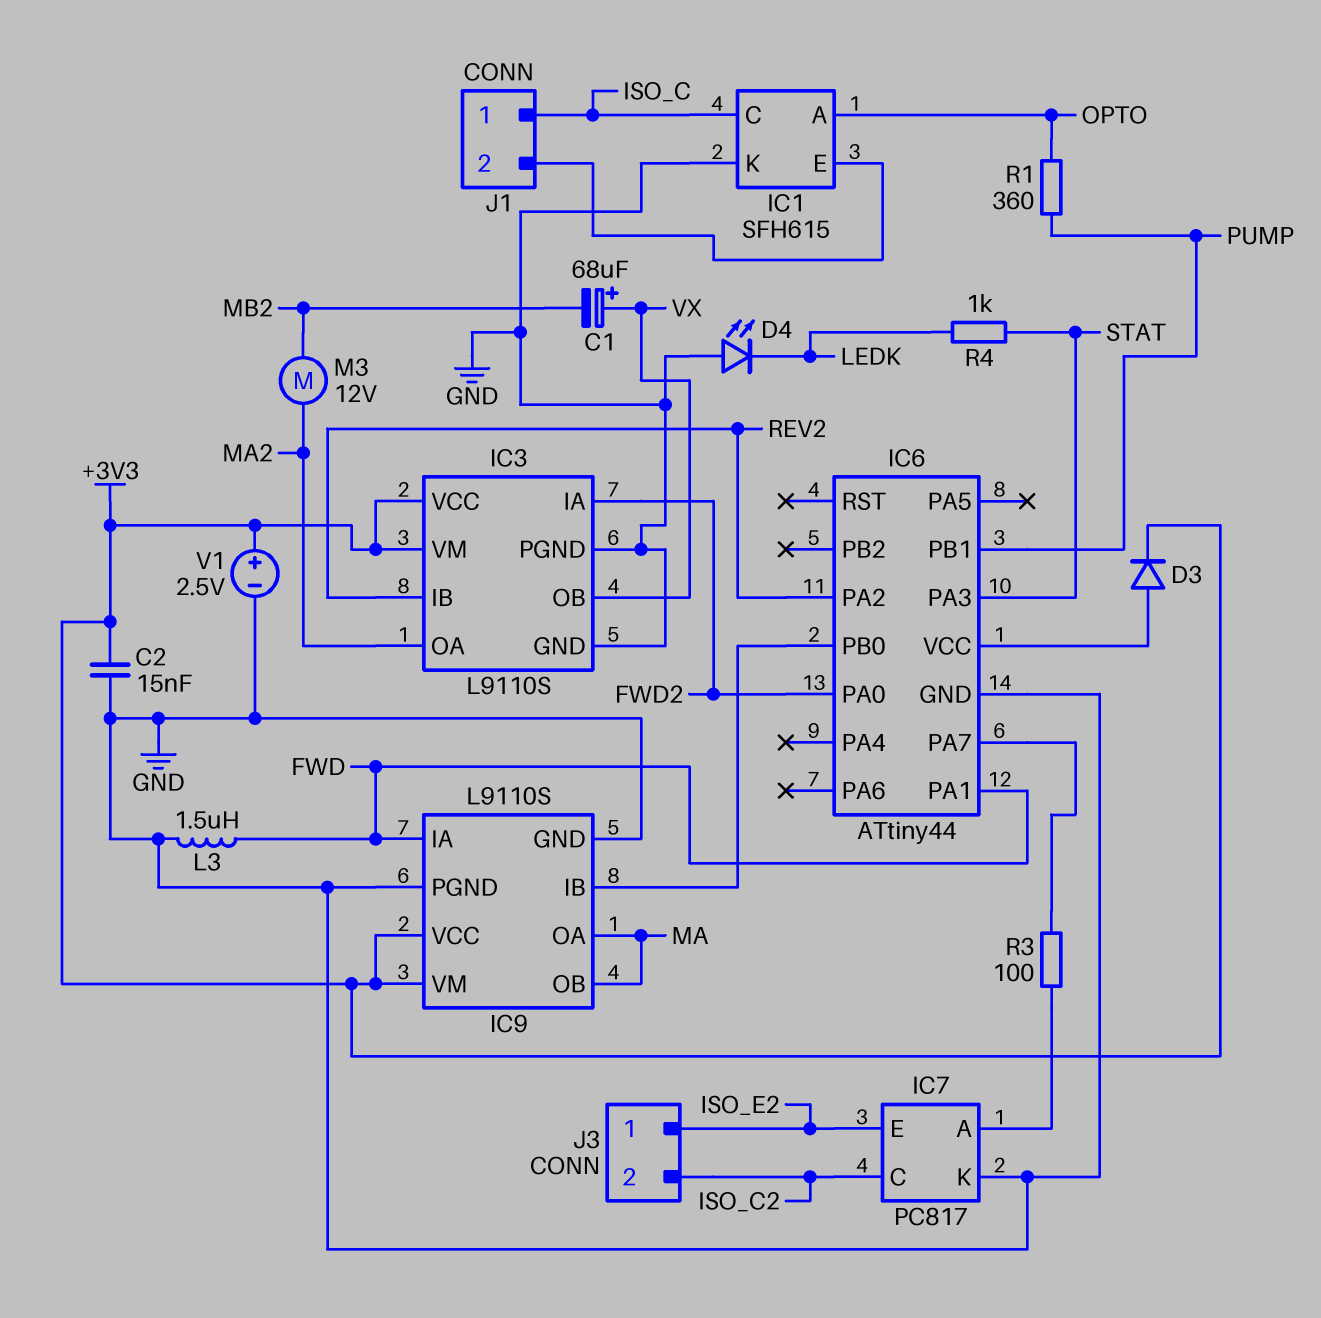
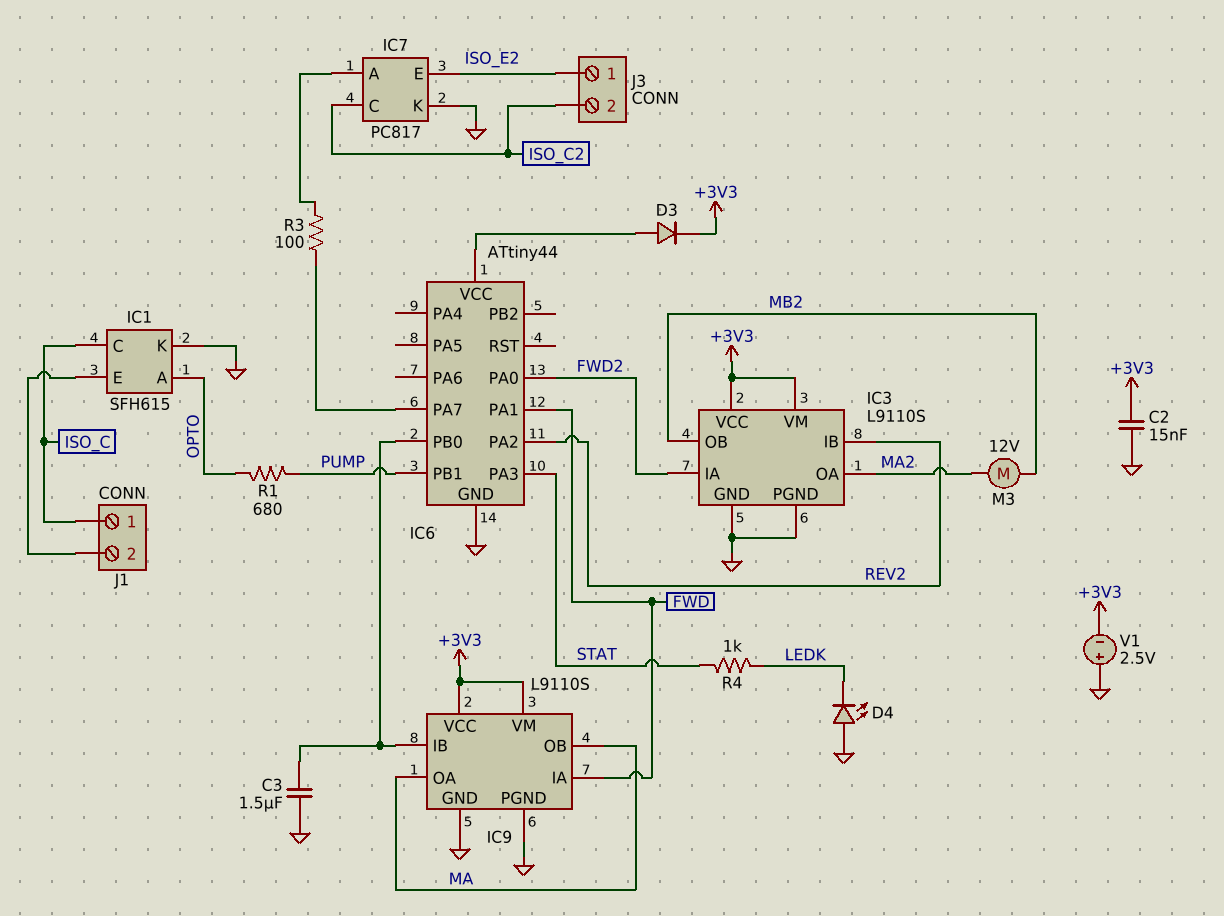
C1: 68uF (plus VX, minus MB2) -> none
C3: none -> 1.5uF (GND, IC6/PB0)
IC3 pin OB: VX -> MB2
L3: 1.5uH (FWD, GND) -> none
R1: 360 (OPTO, PUMP) -> 680 (OPTO, PUMP)
V1: 2.5V (plus +3V3, minus GND) -> 2.5V (plus GND, minus +3V3)

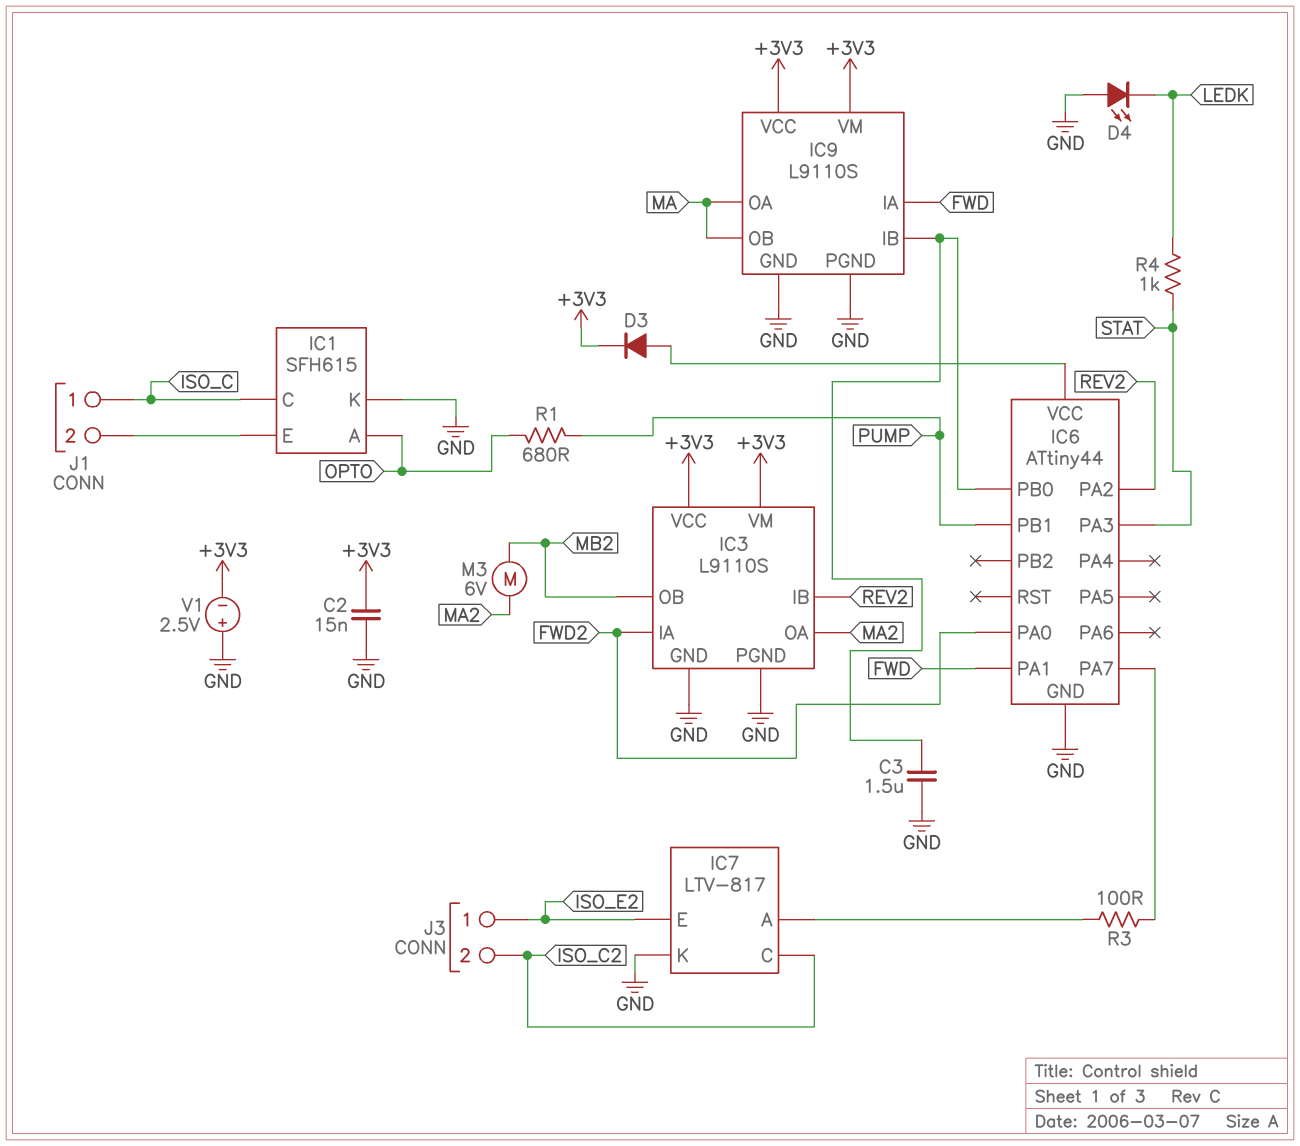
IC7: PC817 -> LTV-817
M3: motor 12V (MA2, MB2) -> motor 6V (MA2, MB2)

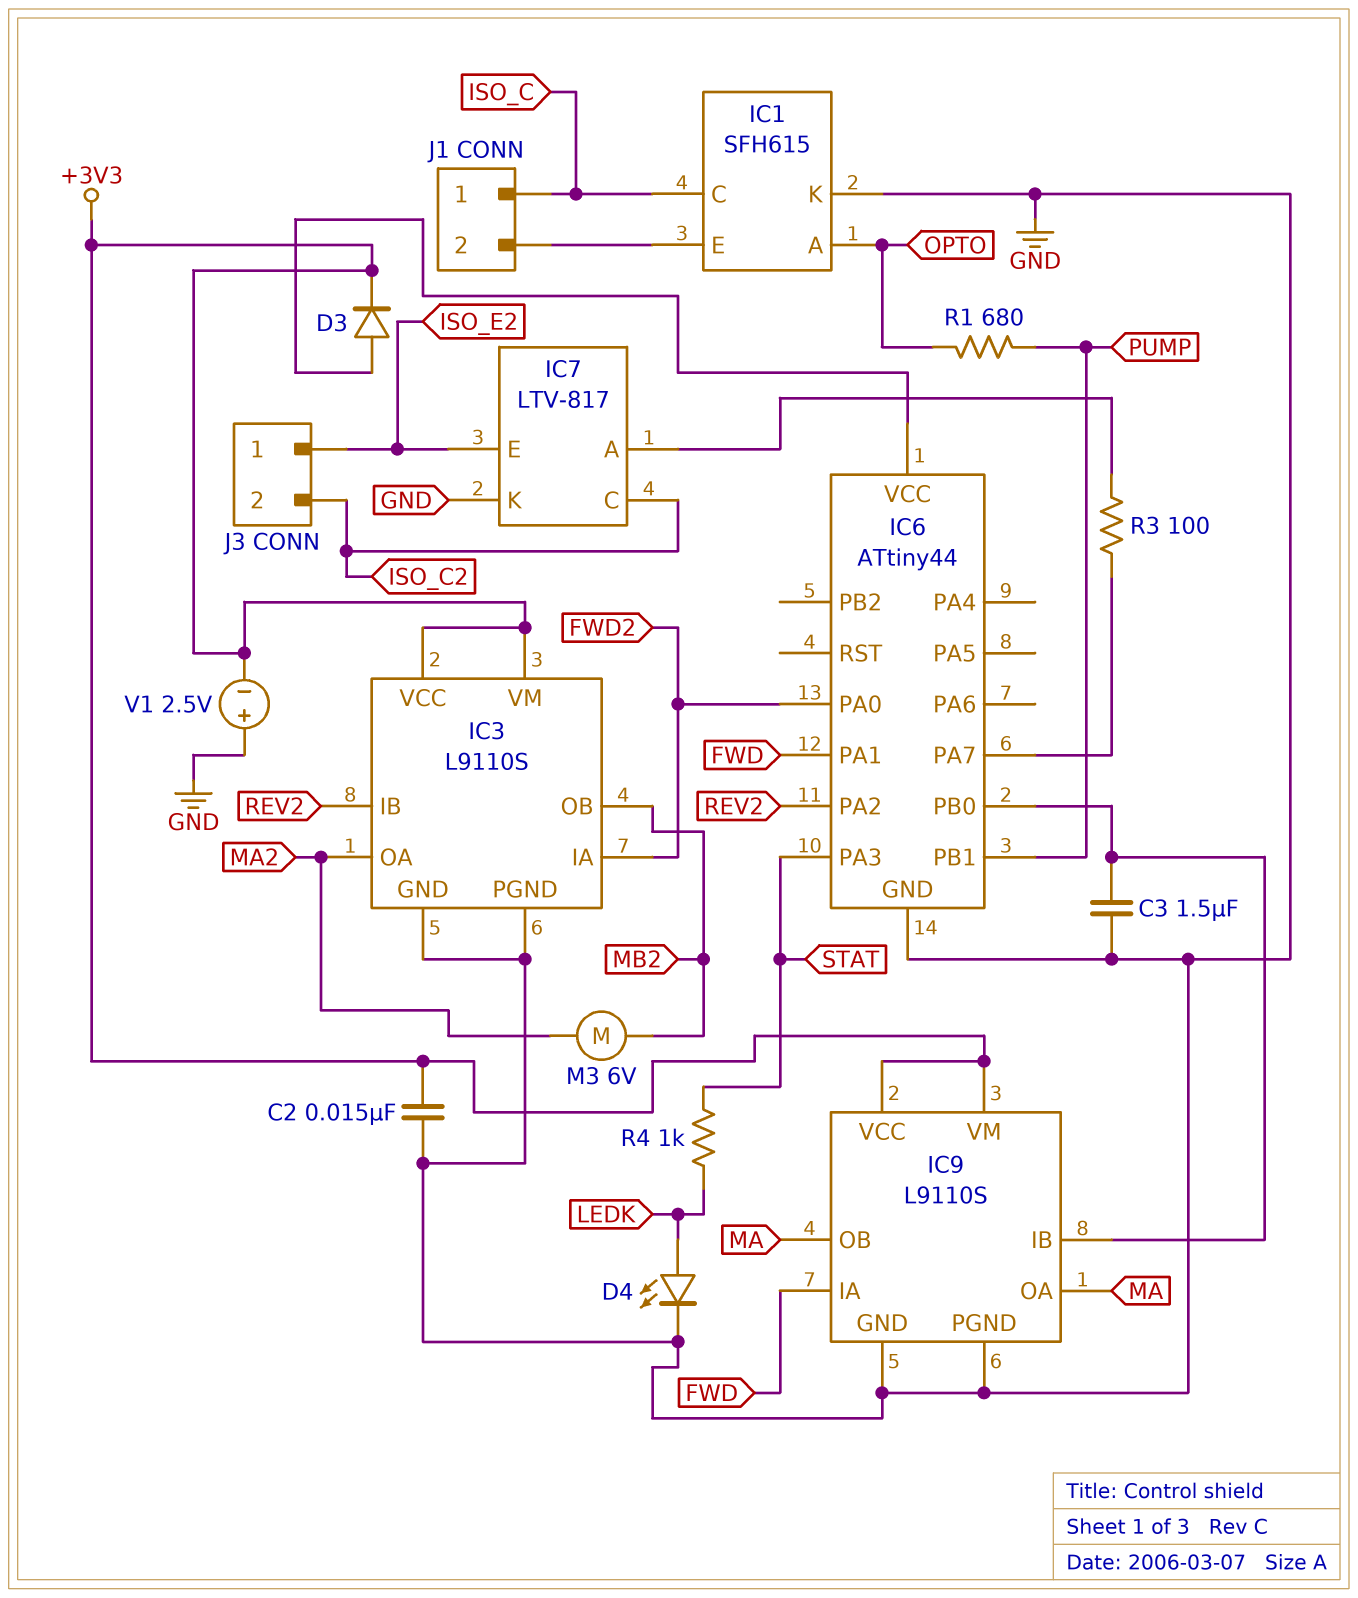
D4: LED (A GND, K LEDK) -> LED (A LEDK, K GND)

